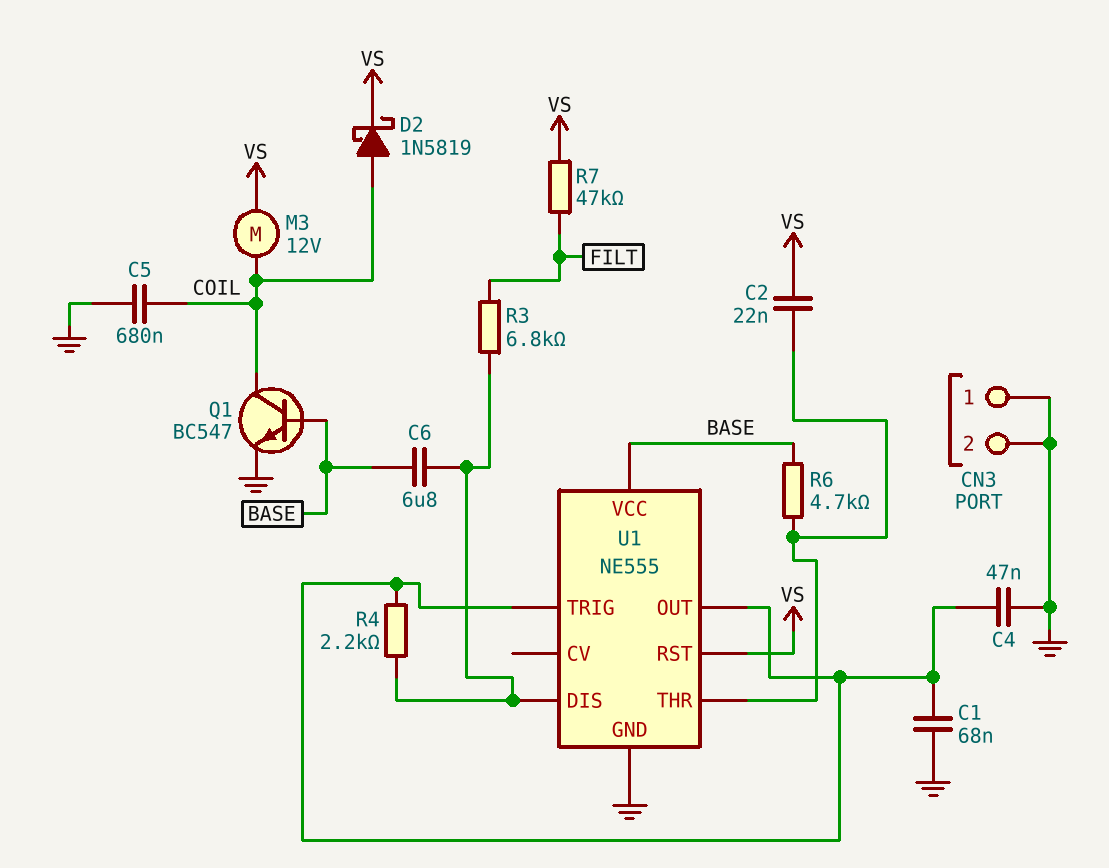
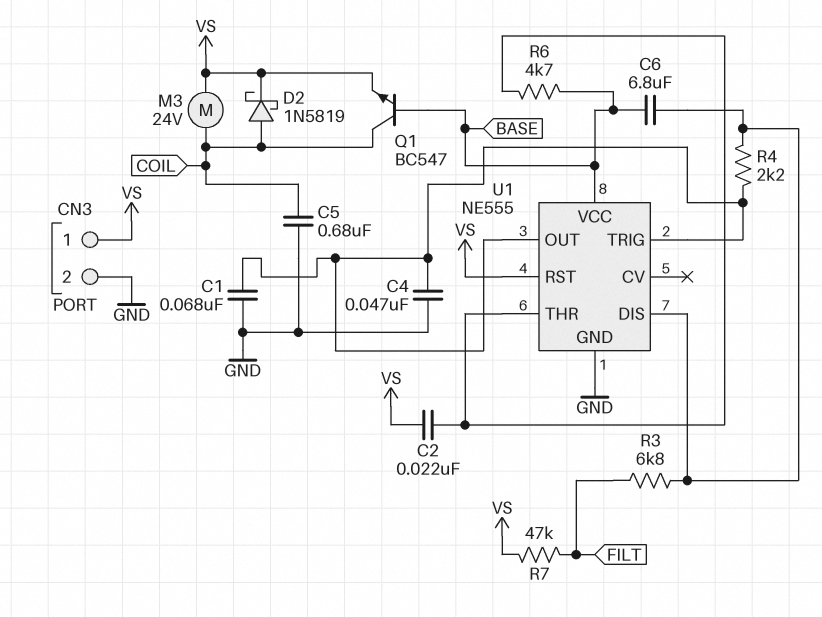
CN3 pin 1: GND -> VS
M3: motor 12V (COIL, VS) -> motor 24V (COIL, VS)
Q1: NPN BC547 (B BASE, C COIL, E GND) -> NPN BC547 (B BASE, C COIL, E VS)

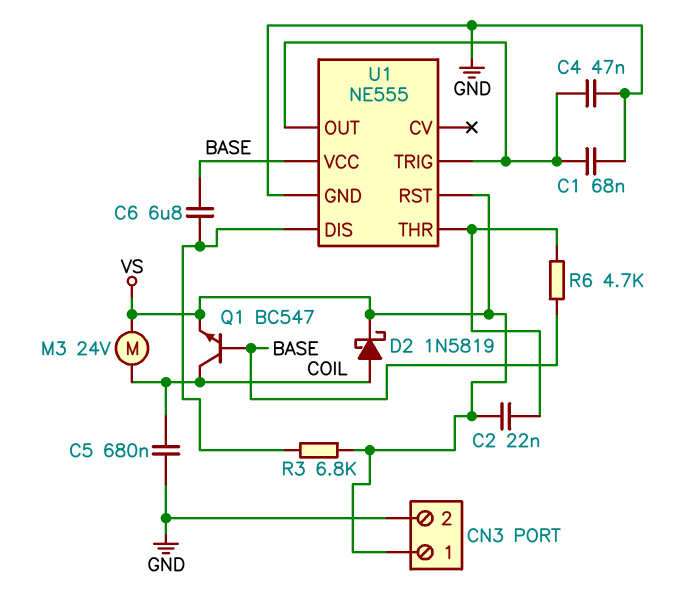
R3: 6.8k (FILT, U1/DIS) -> 6.8k (U1/DIS, VS)
R4: 2.2k (U1/DIS, U1/OUT) -> none
R7: 47k (FILT, VS) -> none

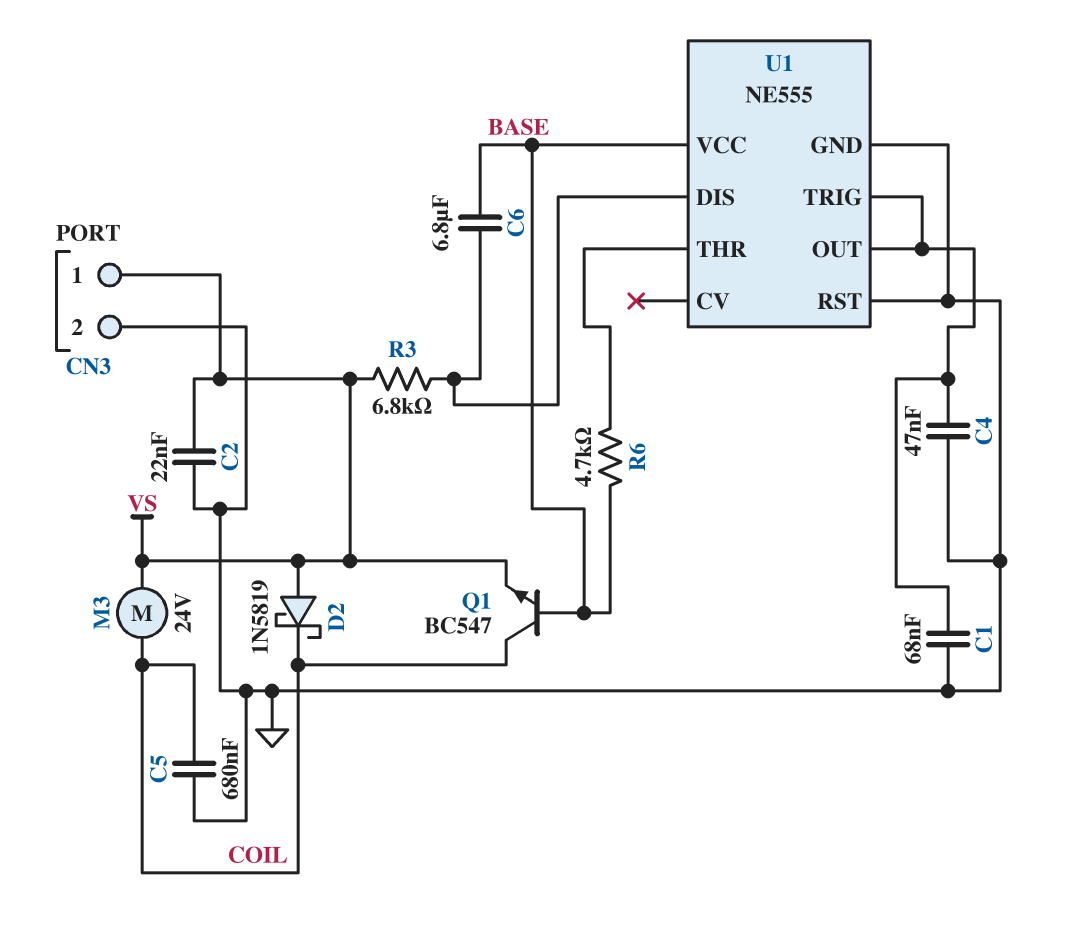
C2: 22nF (U1/THR, VS) -> 22nF (GND, VS)
D2: schottky 1N5819 (A COIL, K VS) -> schottky 1N5819 (A VS, K COIL)
U1 pin RST: VS -> GND

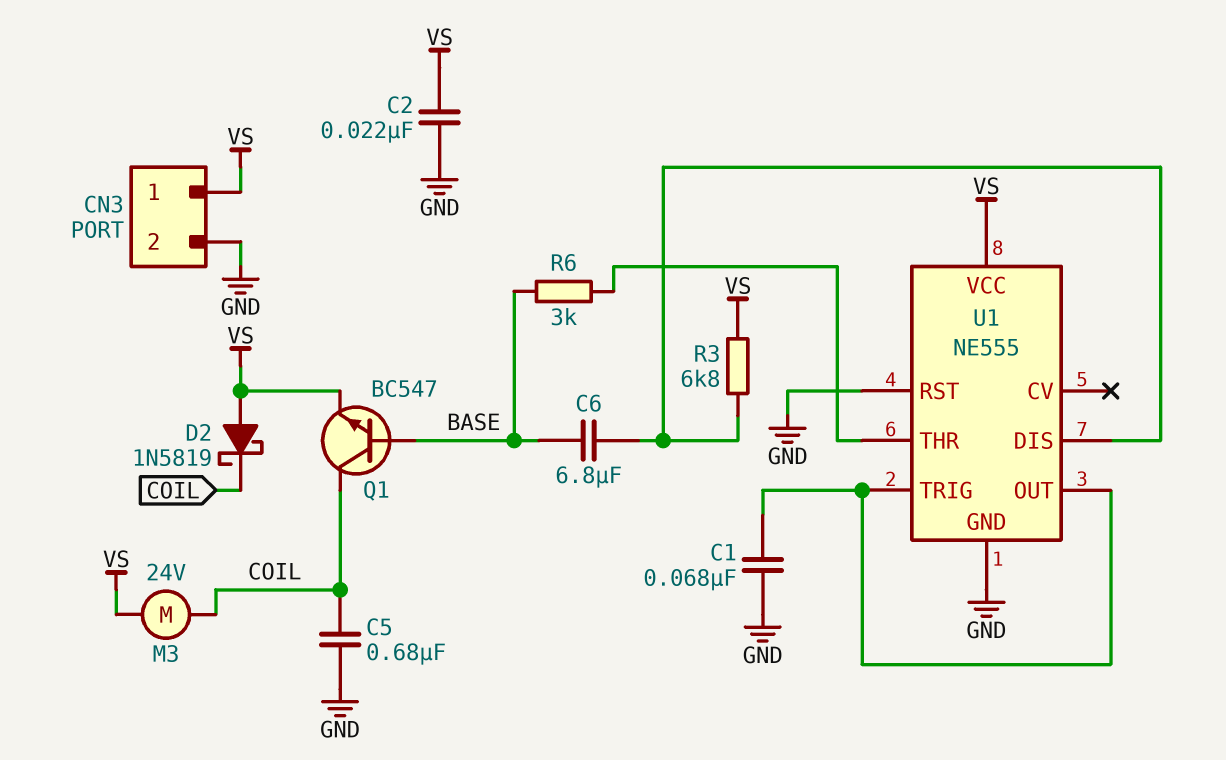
C4: 47nF (GND, U1/OUT) -> none
R6: 4.7k (BASE, U1/THR) -> 3k (BASE, U1/THR)
U1 pin VCC: BASE -> VS

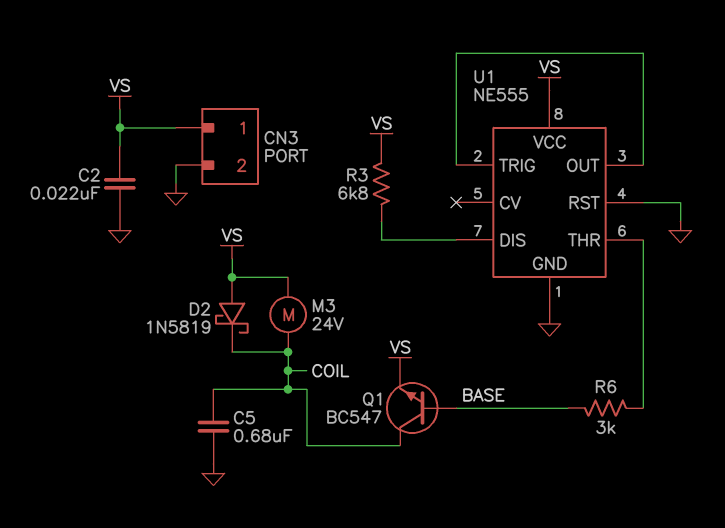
C1: 68nF (GND, U1/OUT) -> none
C6: 6.8uF (BASE, U1/DIS) -> none

